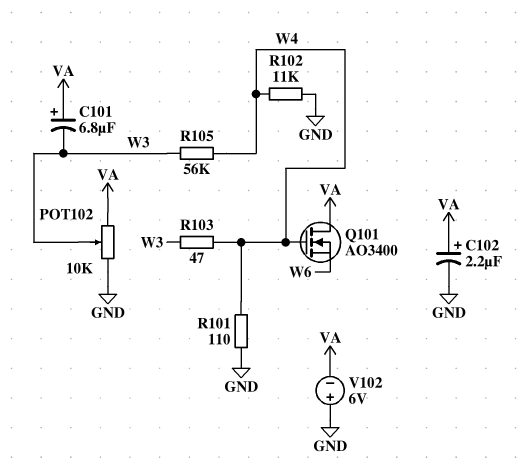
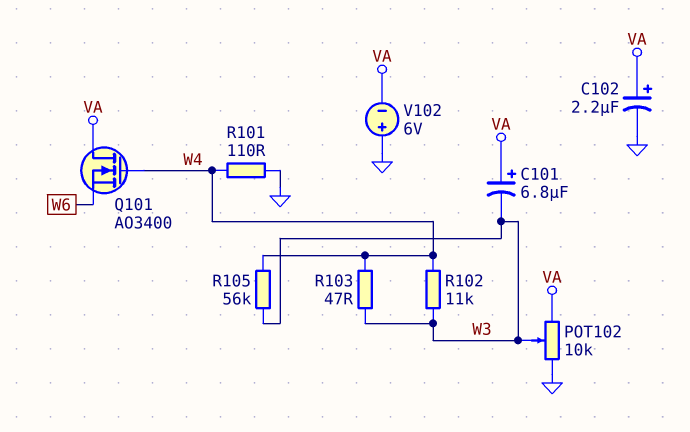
R102: 11k (GND, W4) -> 11k (W3, W4)

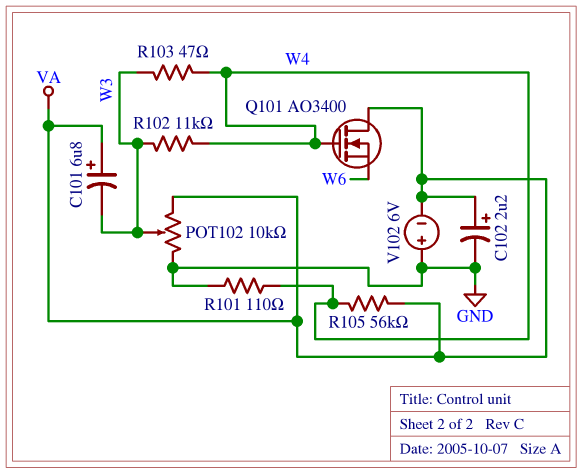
R105: 56k (W3, W4) -> 56k (VA, W4)

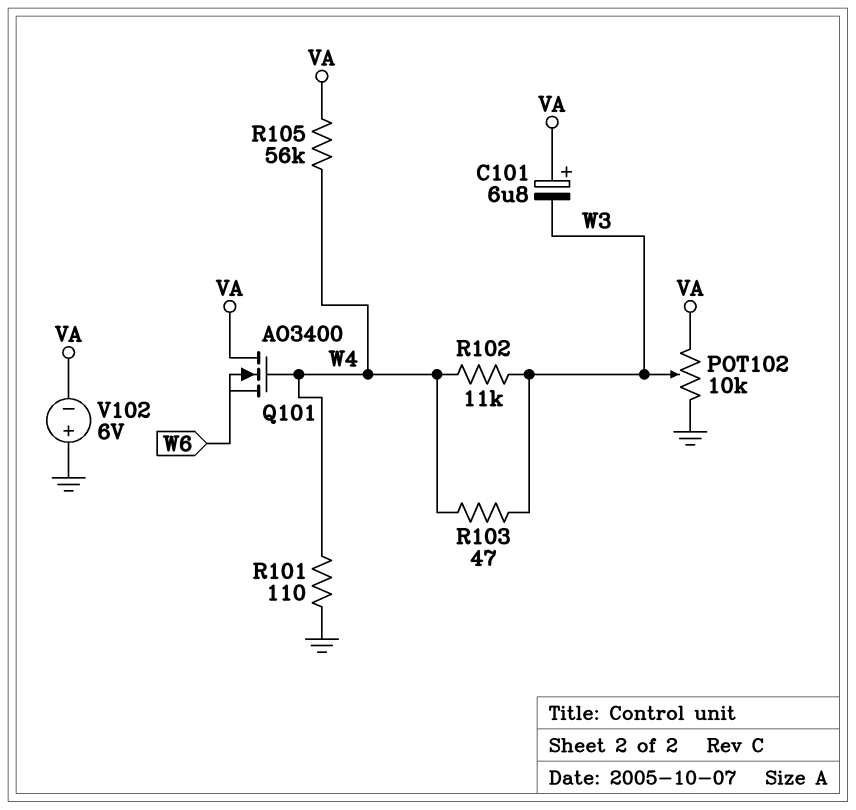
C102: 2.2uF (plus VA, minus GND) -> none

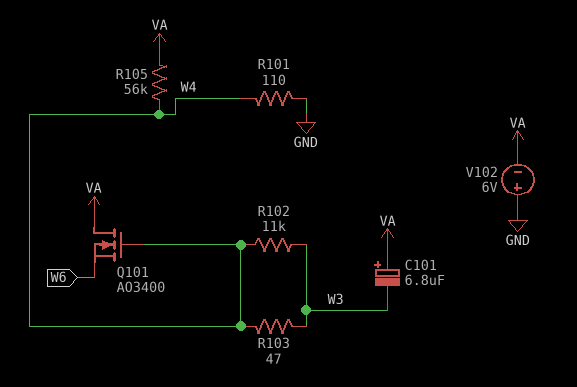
POT102: 10k (GND, VA, wiper W3) -> none

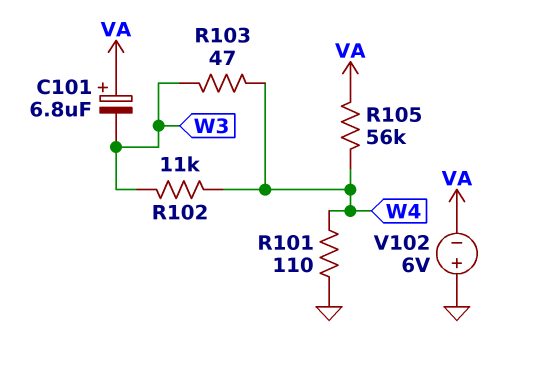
Q101: NMOS AO3400 (G W4, D VA, S W6) -> none

